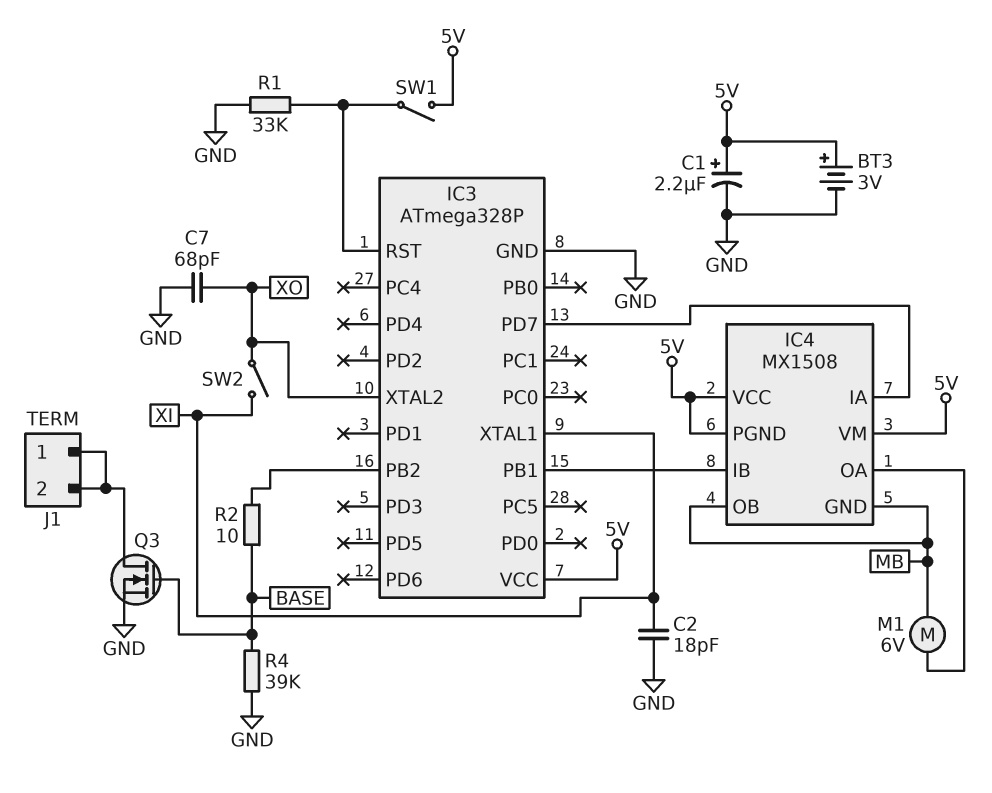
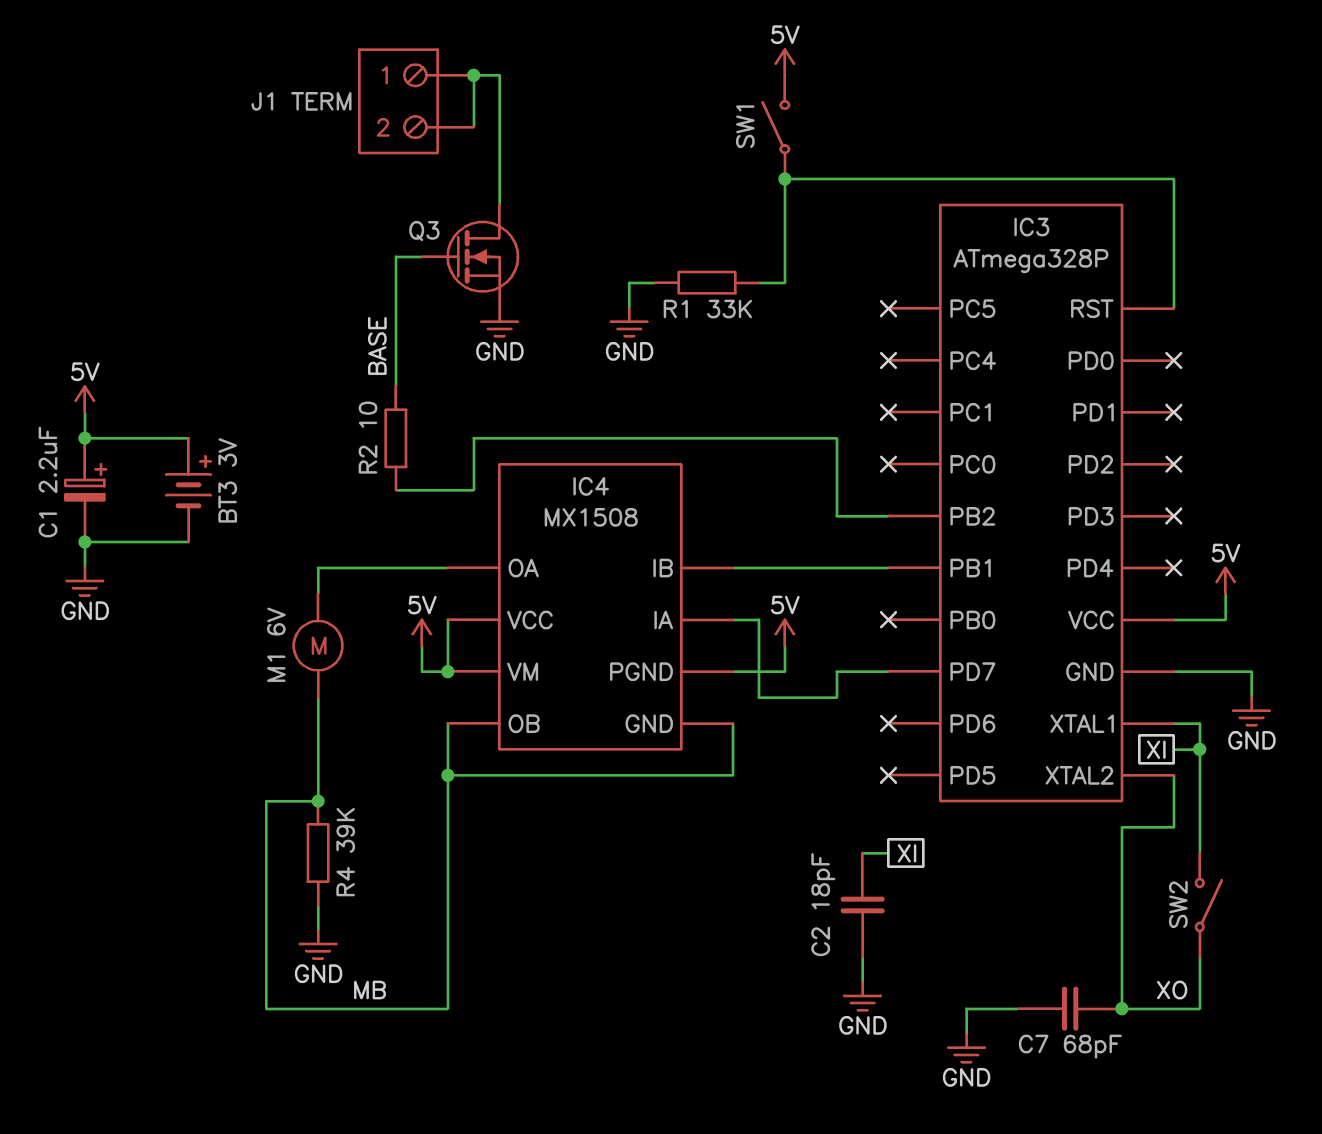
R4: 39k (BASE, GND) -> 39k (GND, MB)

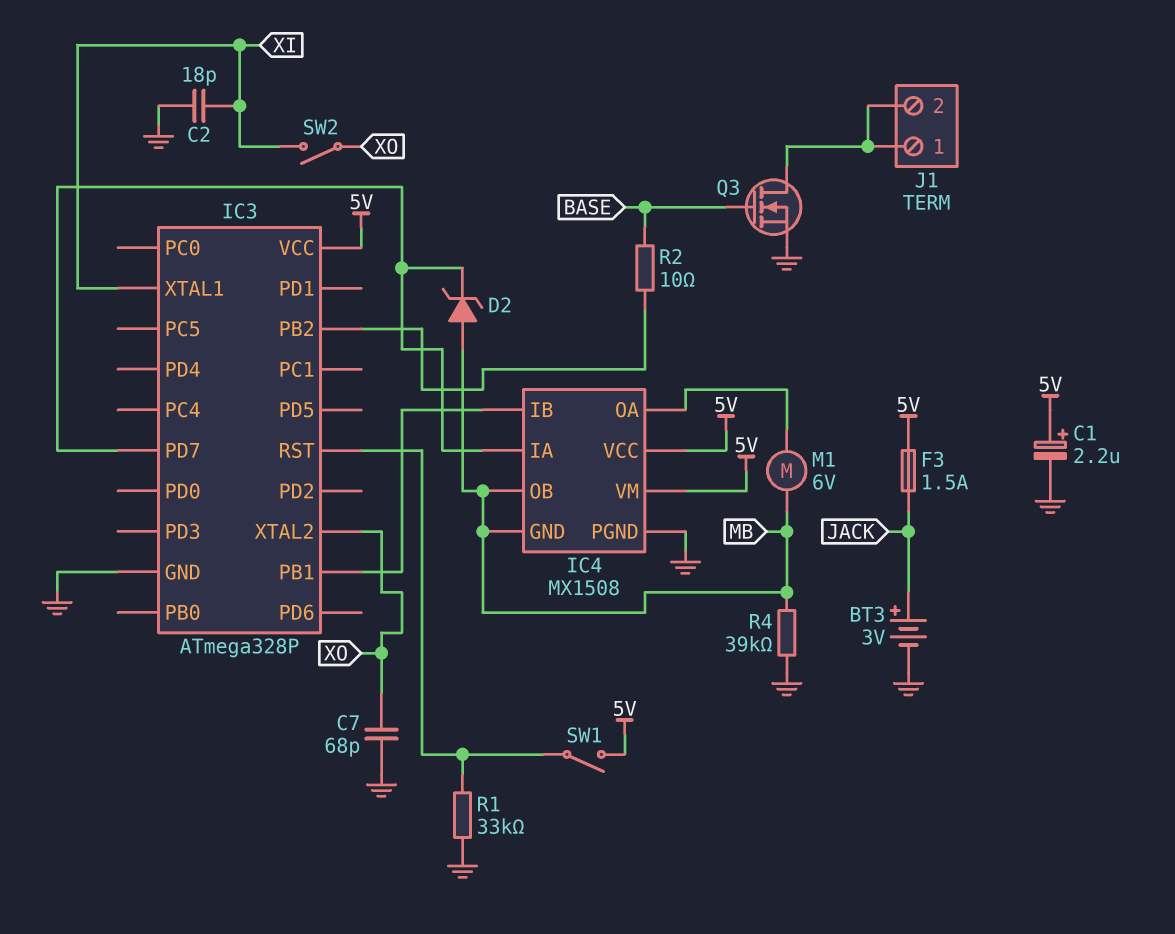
BT3: 3V (plus 5V, minus GND) -> 3V (plus JACK, minus GND)
D2: none -> zener (A MB, K IC3/PD7)
F3: none -> 1.5A (5V, JACK)
IC4 pin PGND: 5V -> GND

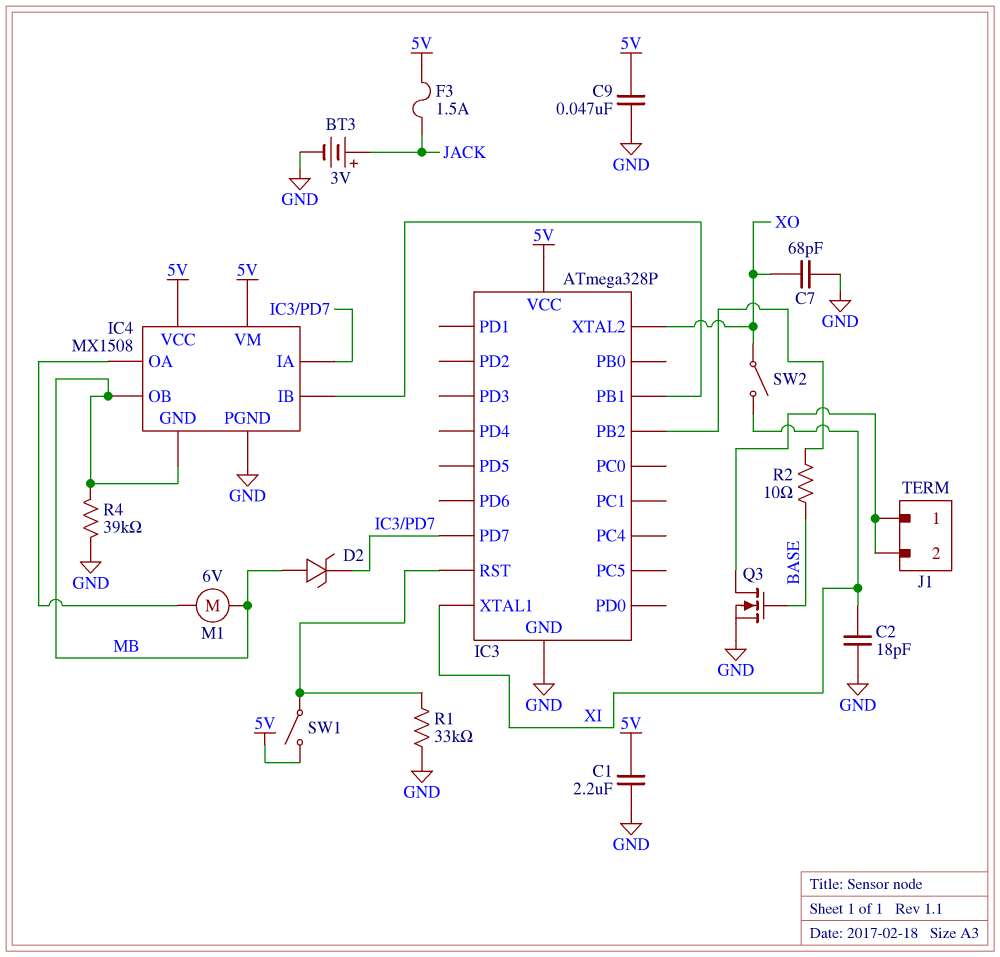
C1: 2.2uF (plus 5V, minus GND) -> 2.2uF (5V, GND)
C9: none -> 47nF (5V, GND)

